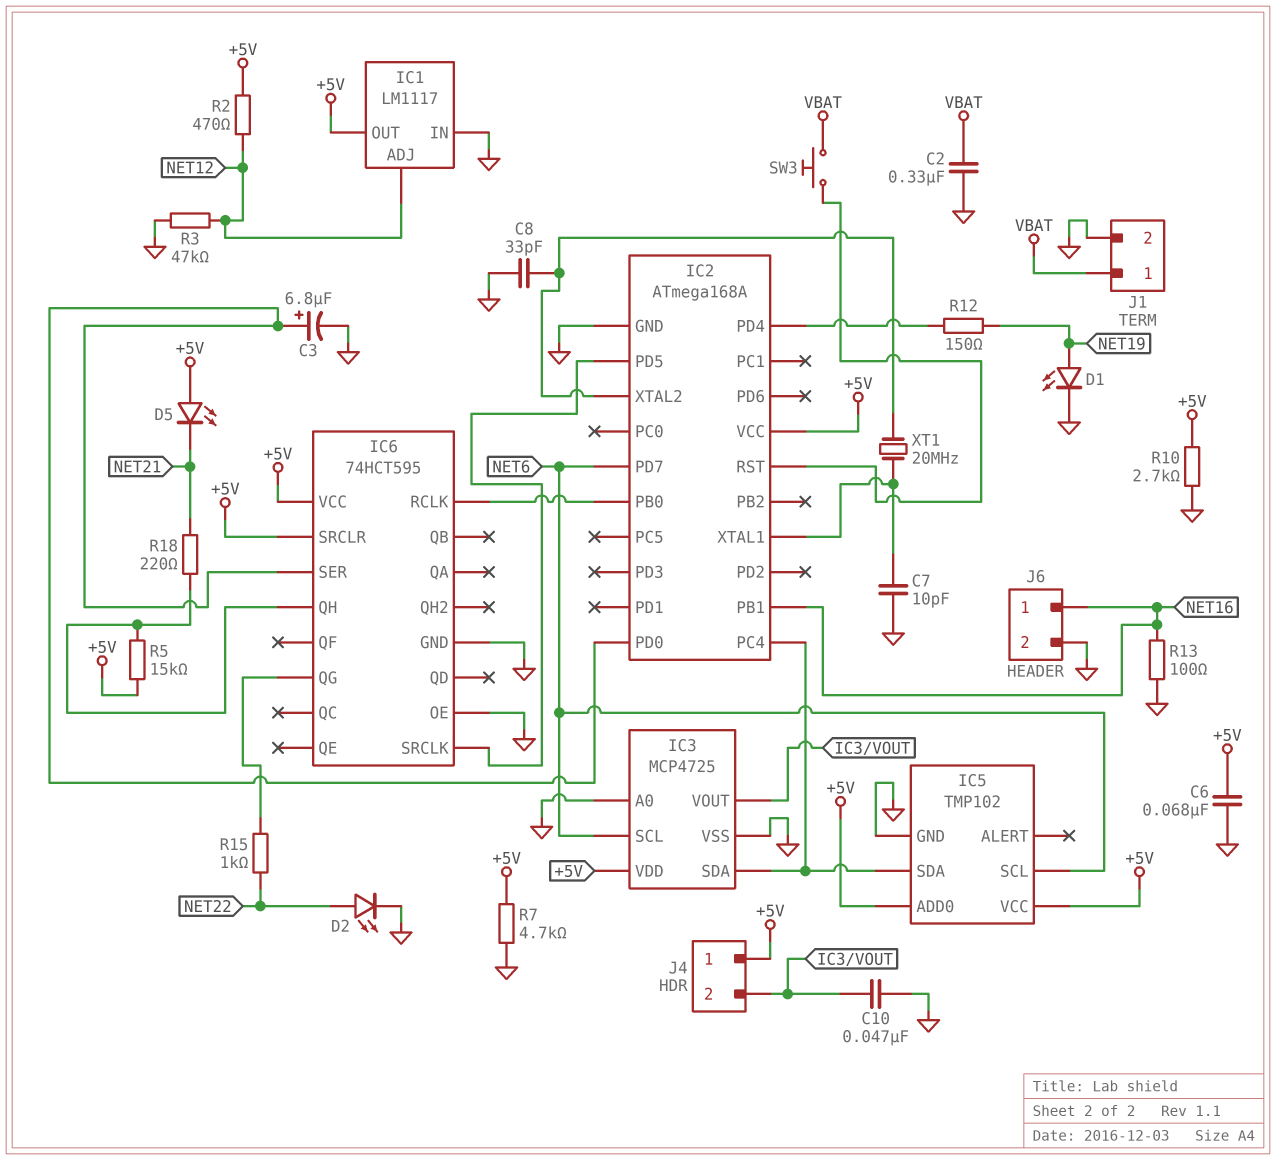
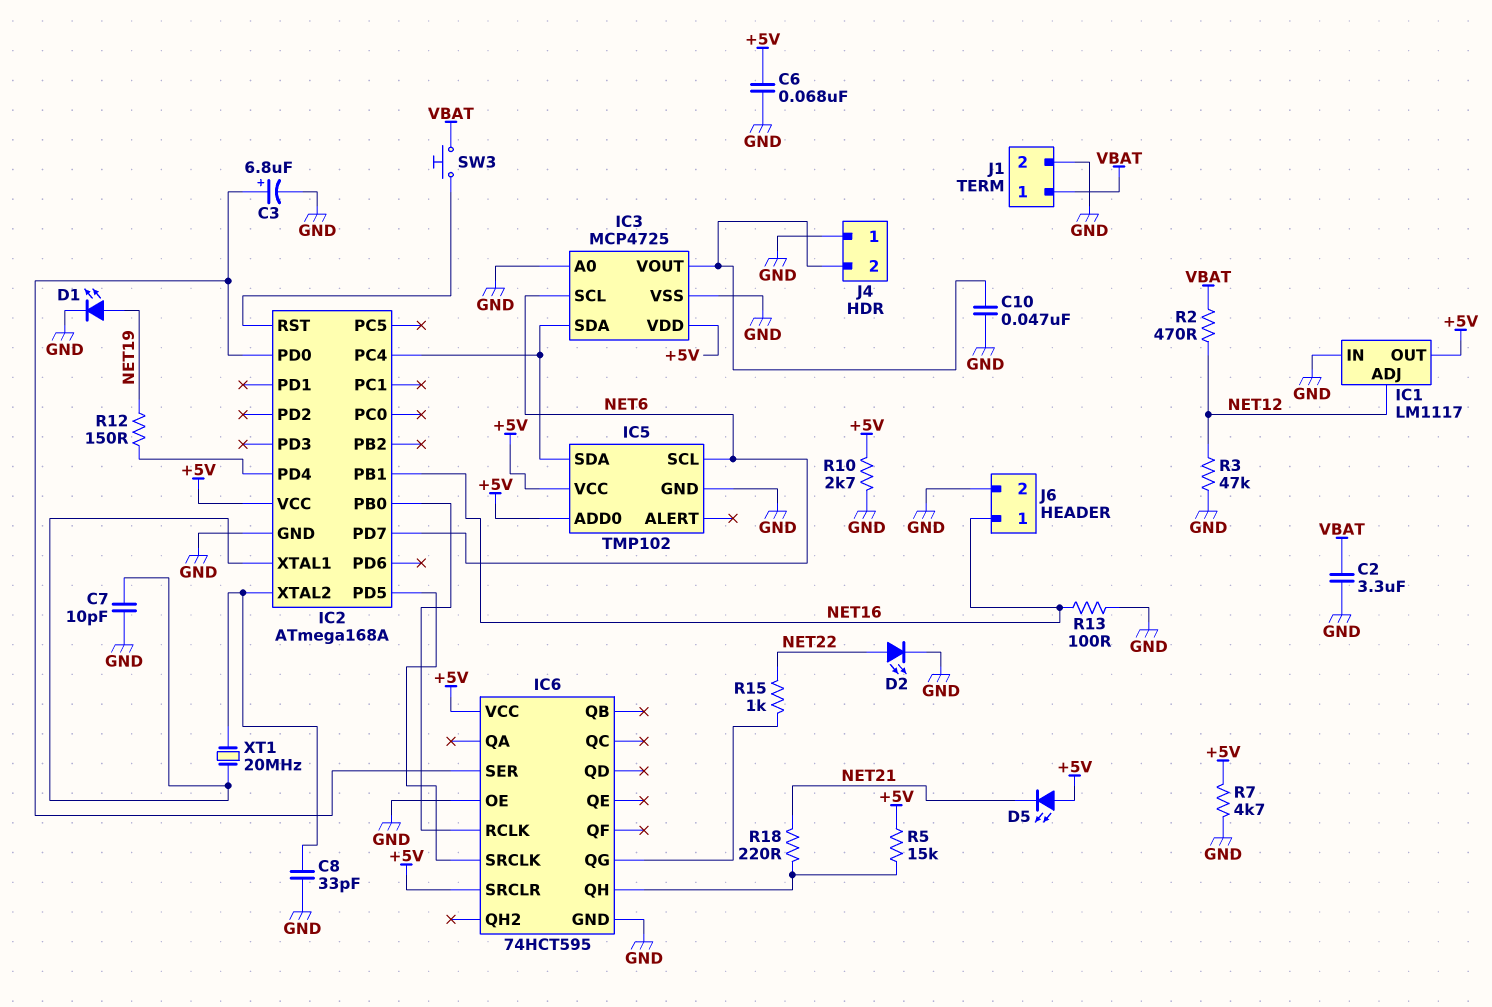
C2: 330nF (GND, VBAT) -> 3.3uF (GND, VBAT)
J4 pin 1: +5V -> GND
R2: 470 (+5V, NET12) -> 470 (NET12, VBAT)

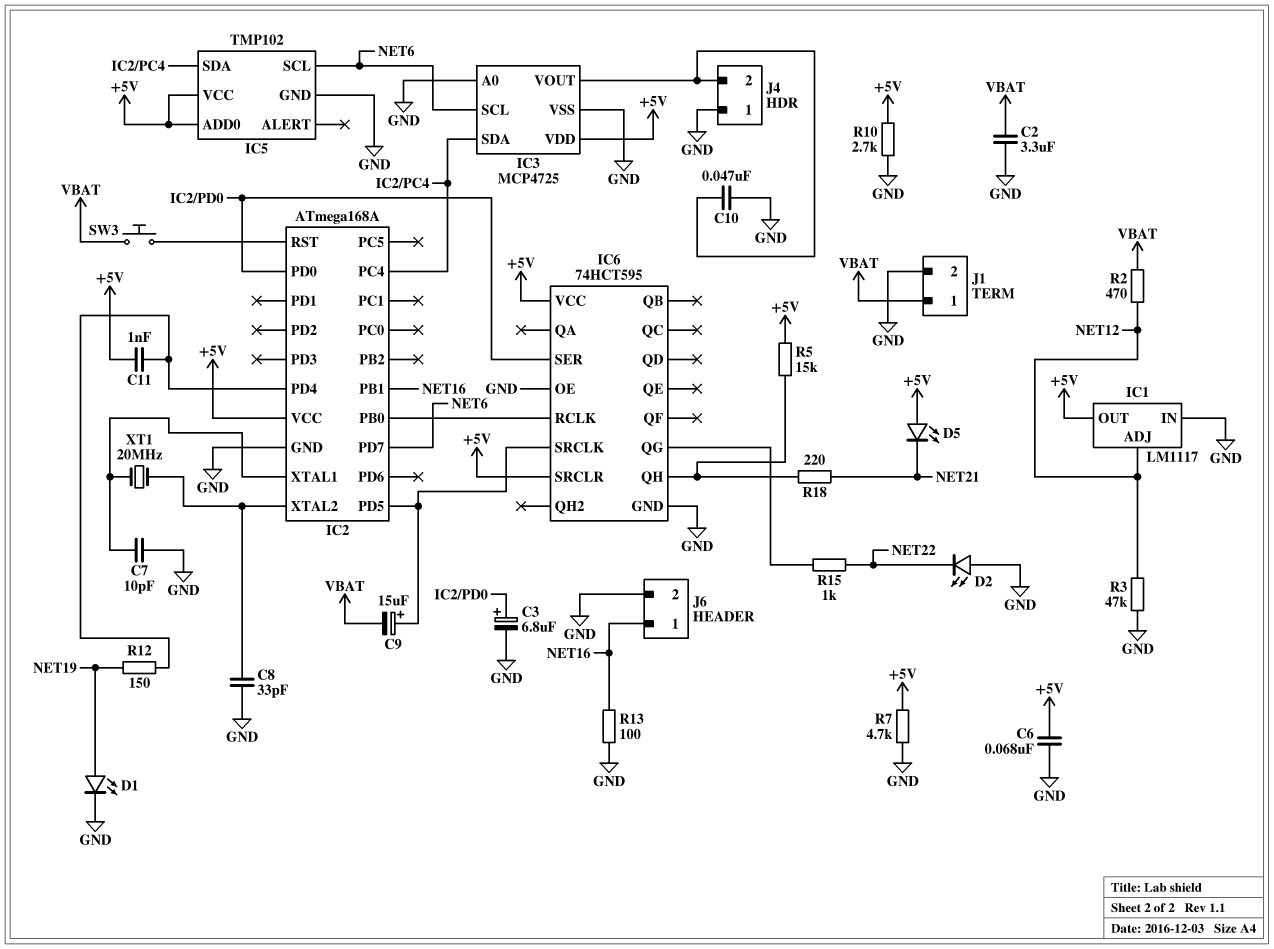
C9: none -> 15uF (plus IC2/PD5, minus VBAT)
C11: none -> 1nF (+5V, IC2/PD4)
D2: LED (A NET22, K GND) -> LED (A GND, K NET22)

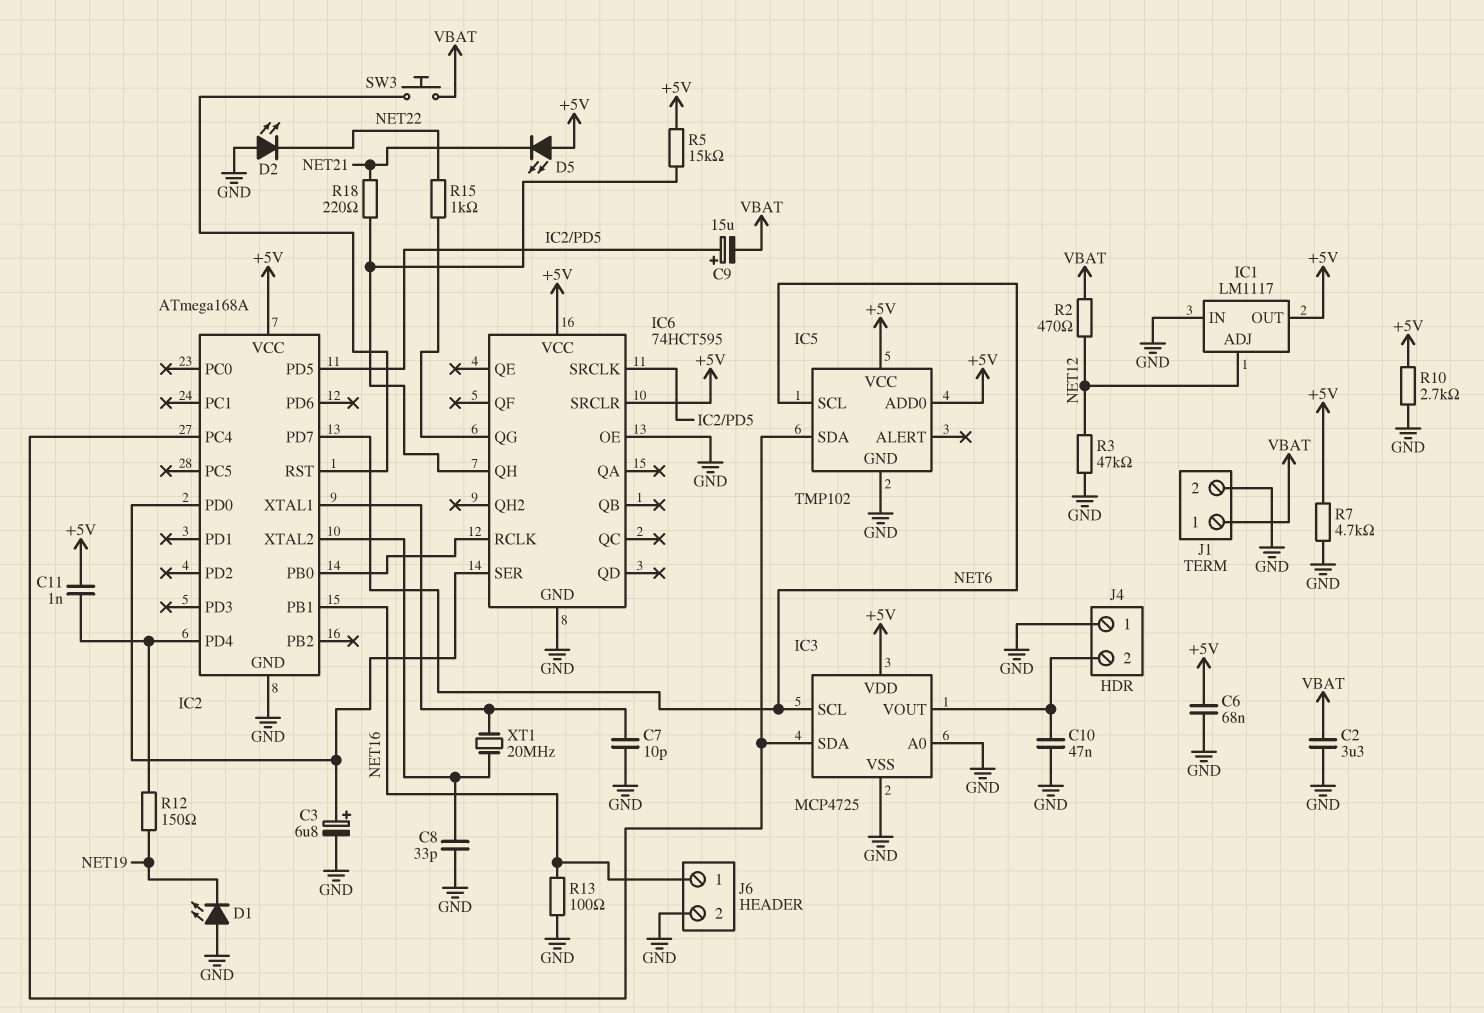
D1: LED (A NET19, K GND) -> LED (A GND, K NET19)

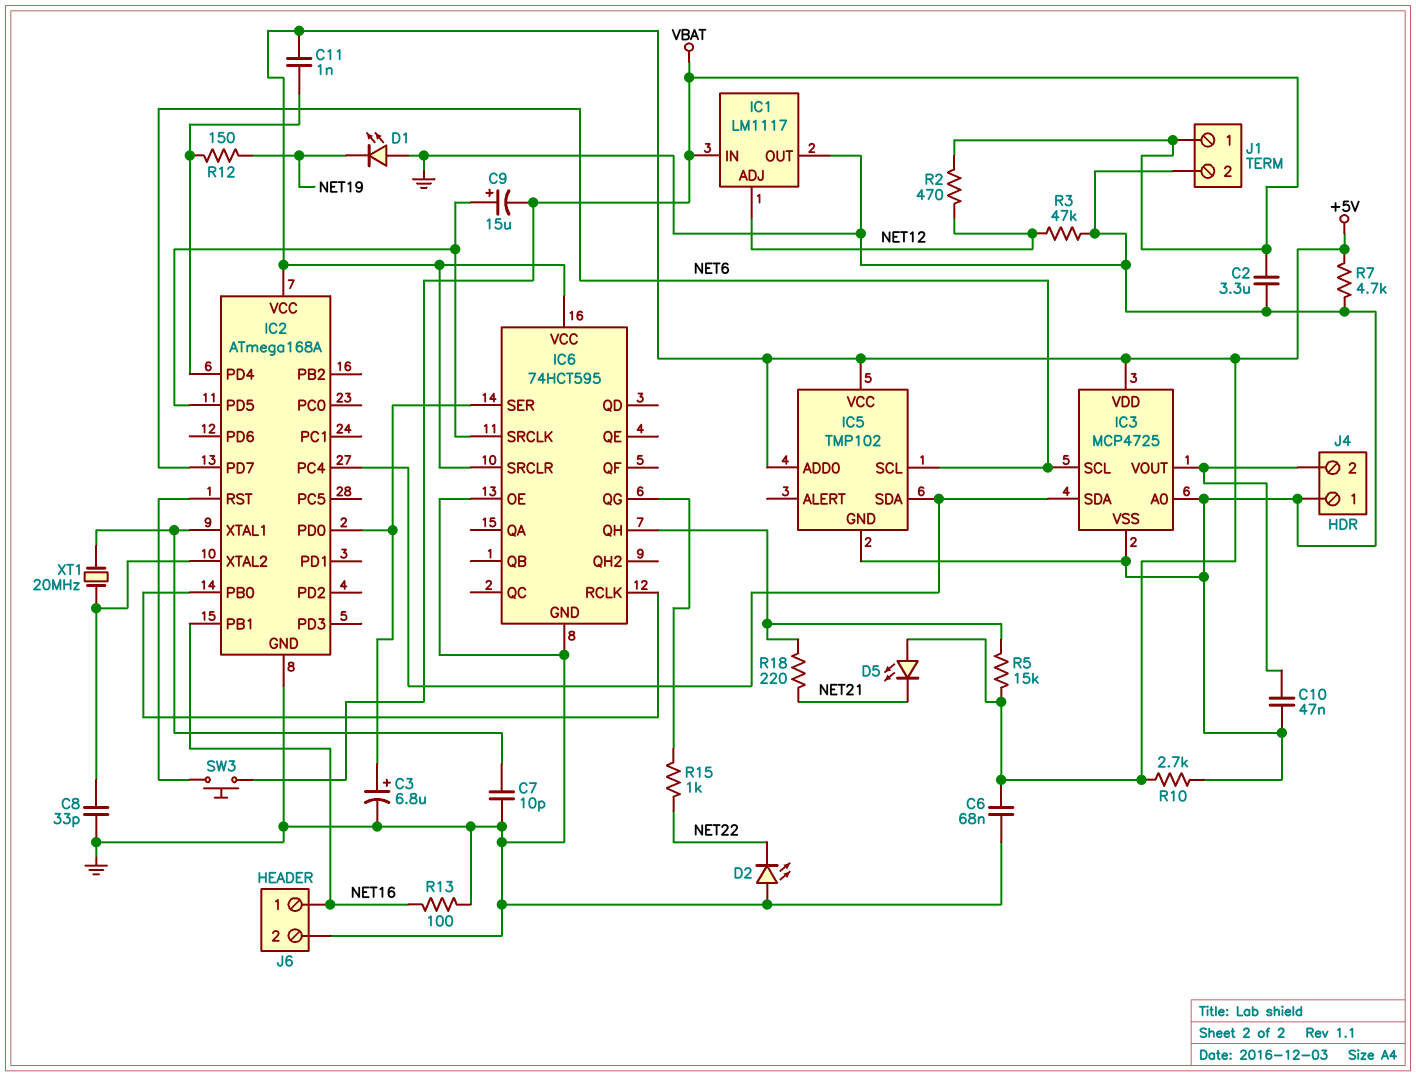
IC1 pin IN: GND -> VBAT
IC1 pin OUT: +5V -> GND

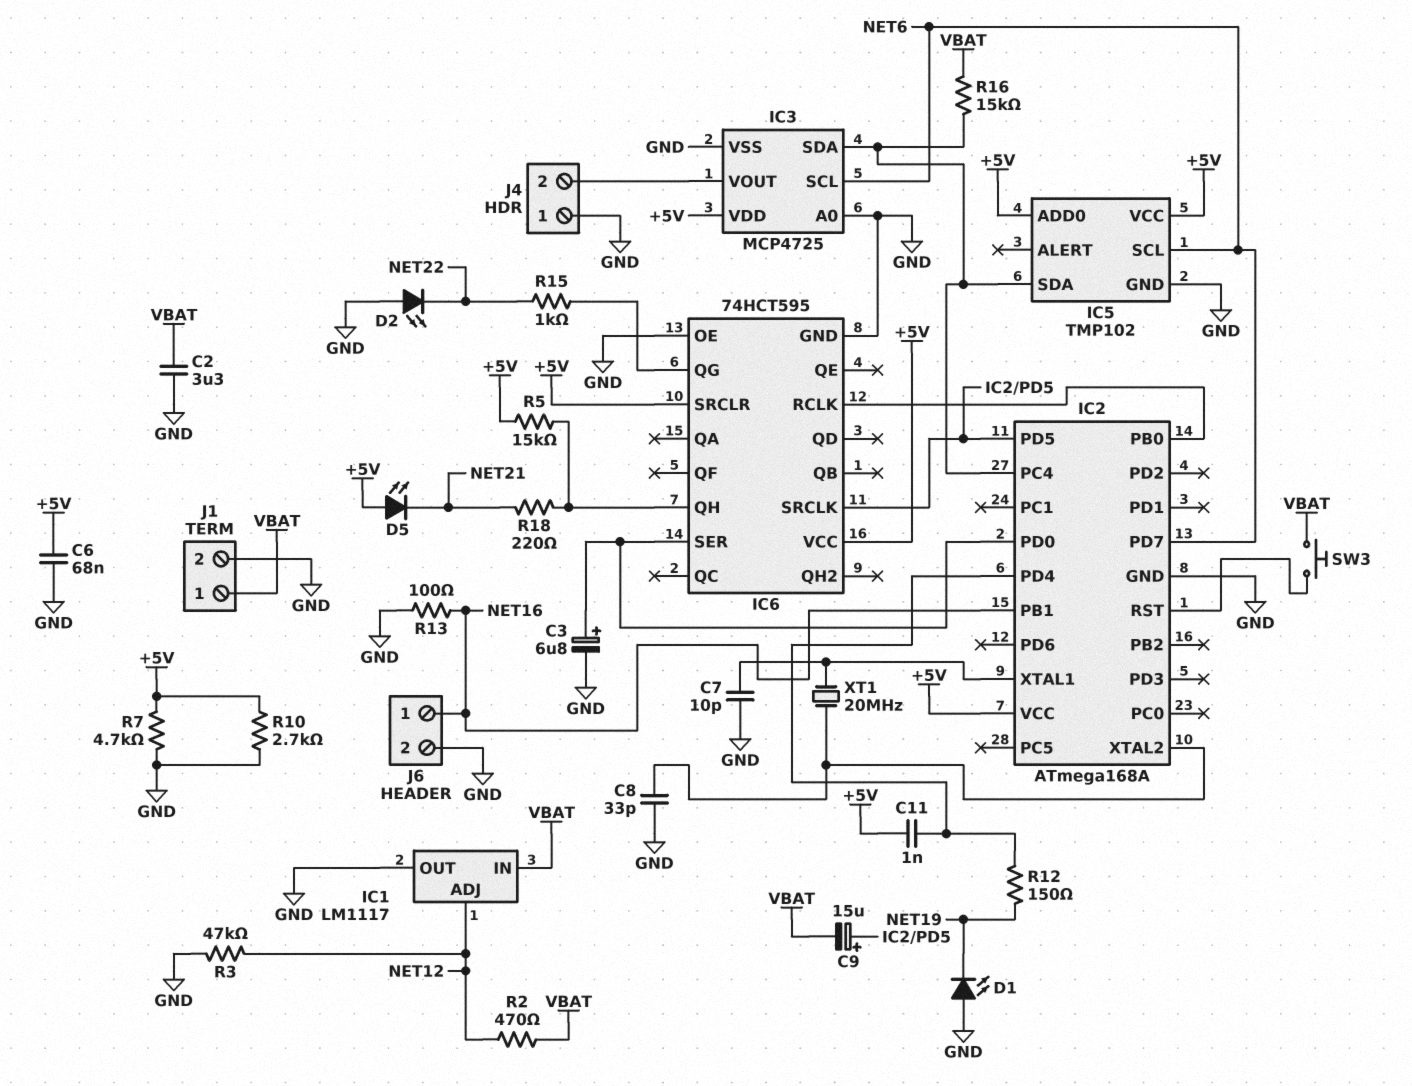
C10: 47nF (GND, IC3/VOUT) -> none
R16: none -> 15k (IC2/PC4, VBAT)

